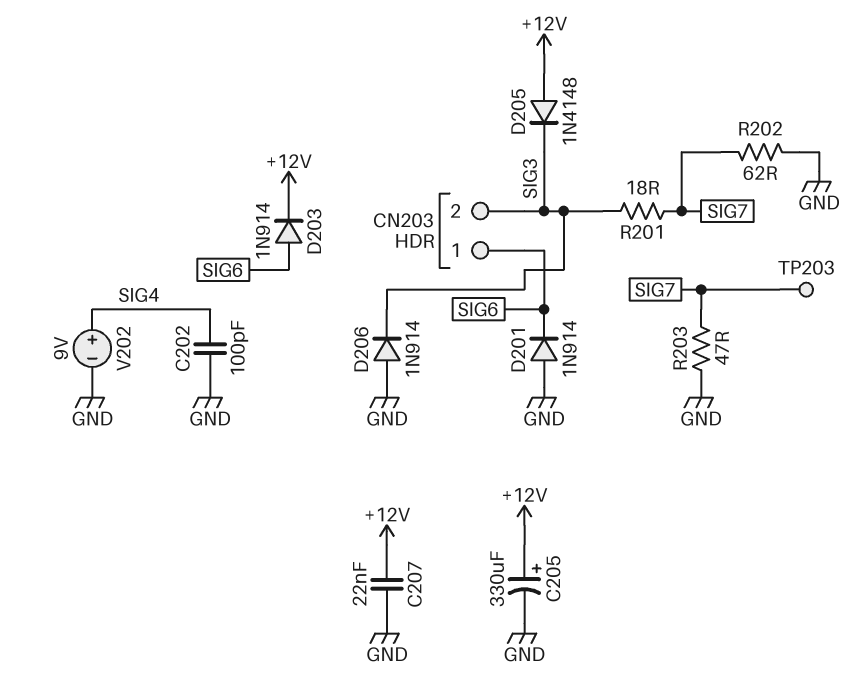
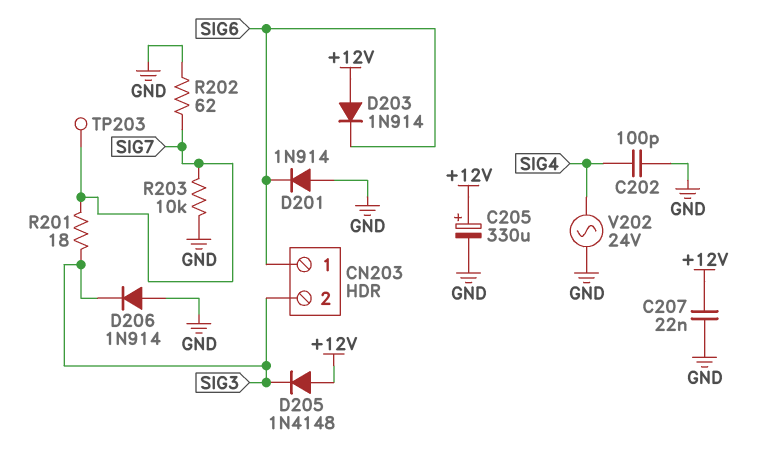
D203: diode 1N914 (A SIG6, K +12V) -> diode 1N914 (A +12V, K SIG6)
R203: 47 (GND, SIG7) -> 10k (GND, SIG7)
V202: 9V (plus SIG4, minus GND) -> AC 24V (GND, SIG4)

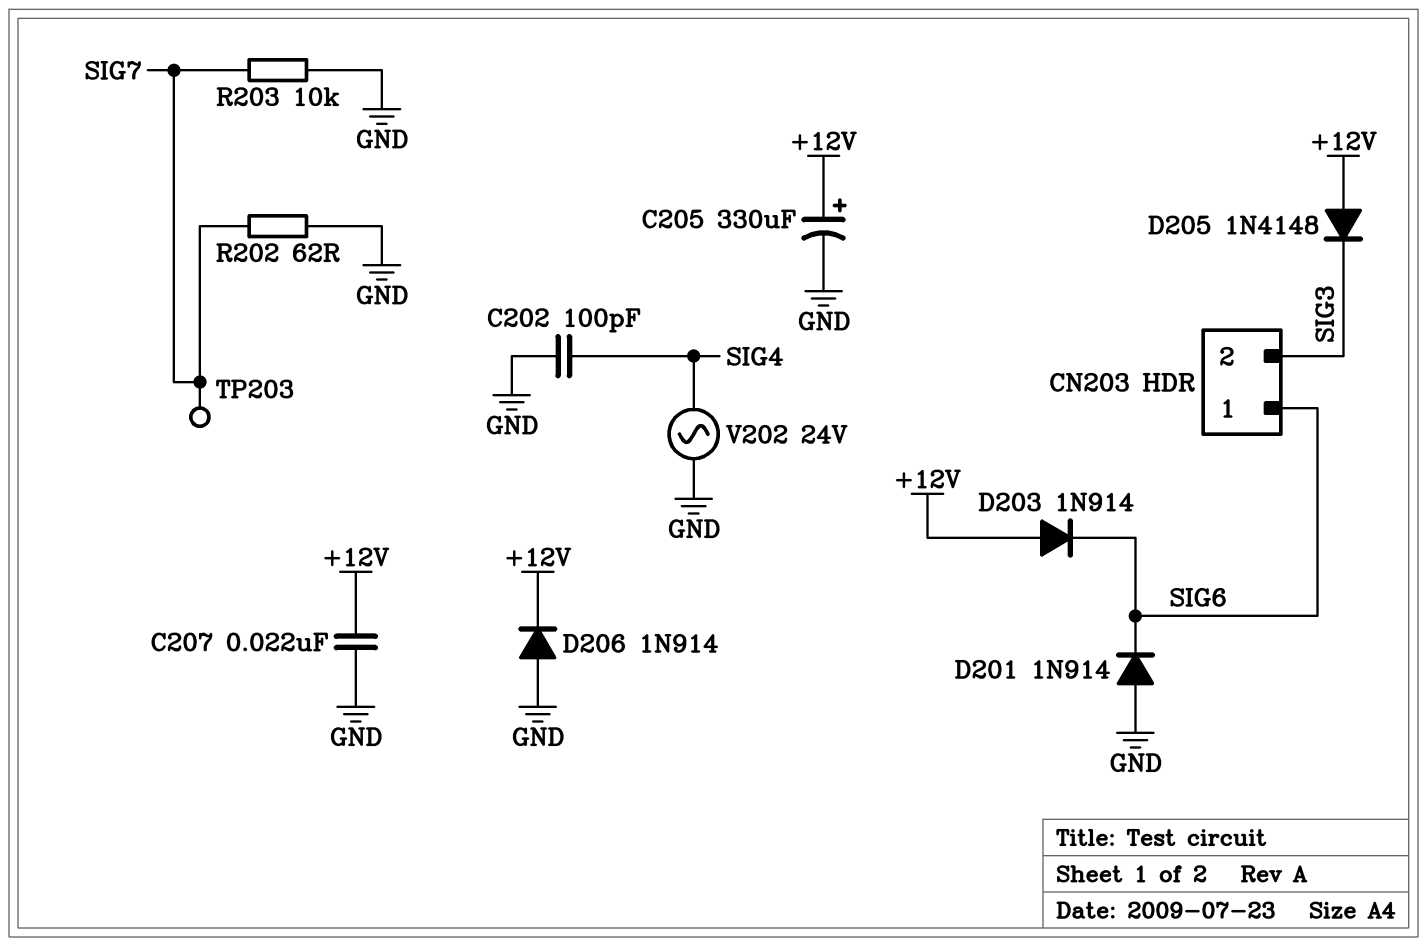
D206: diode 1N914 (A GND, K SIG3) -> diode 1N914 (A GND, K +12V)
R201: 18 (SIG3, SIG7) -> none

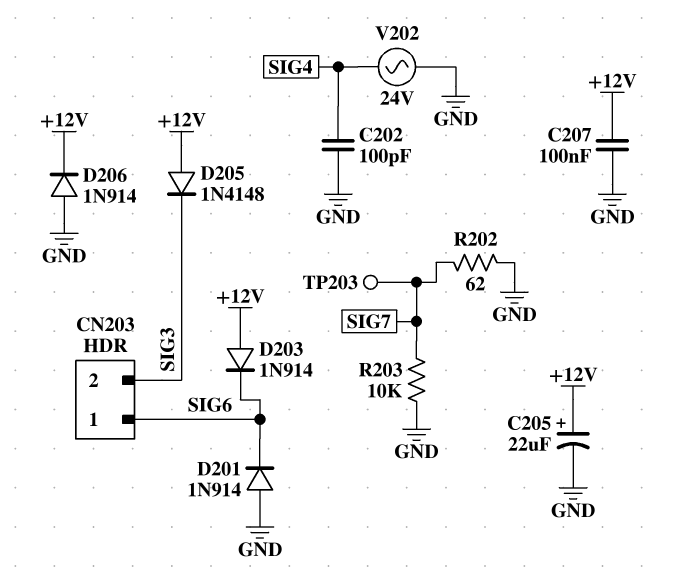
C205: 330uF (plus +12V, minus GND) -> 22uF (plus +12V, minus GND)
C207: 22nF (+12V, GND) -> 100nF (+12V, GND)

